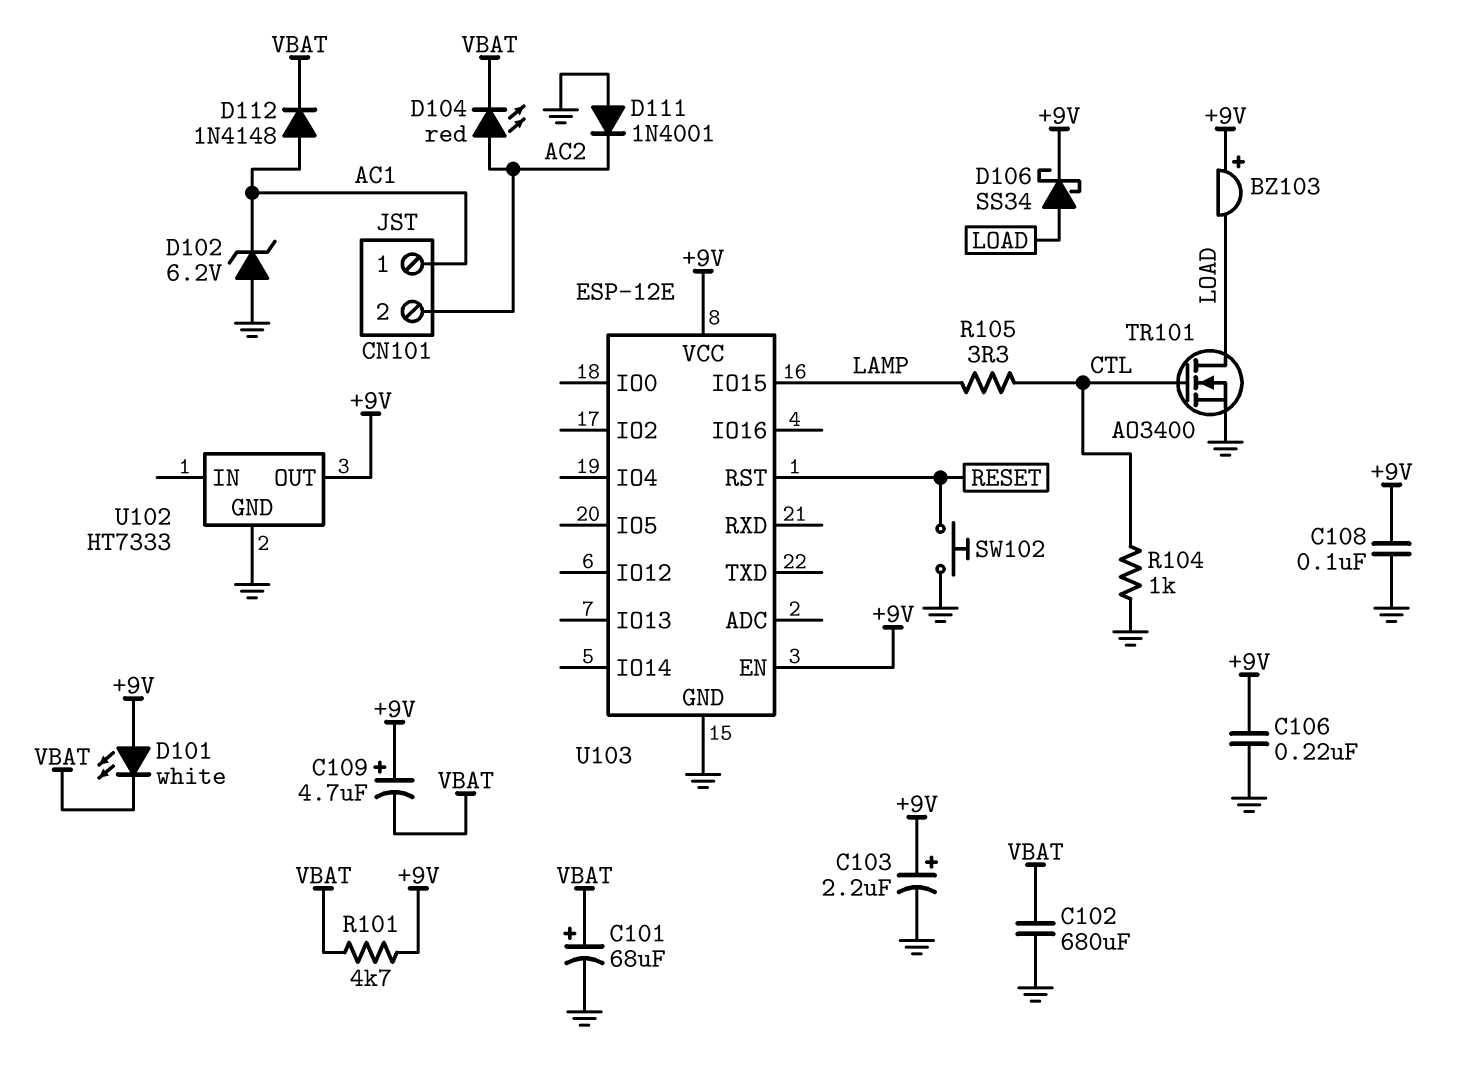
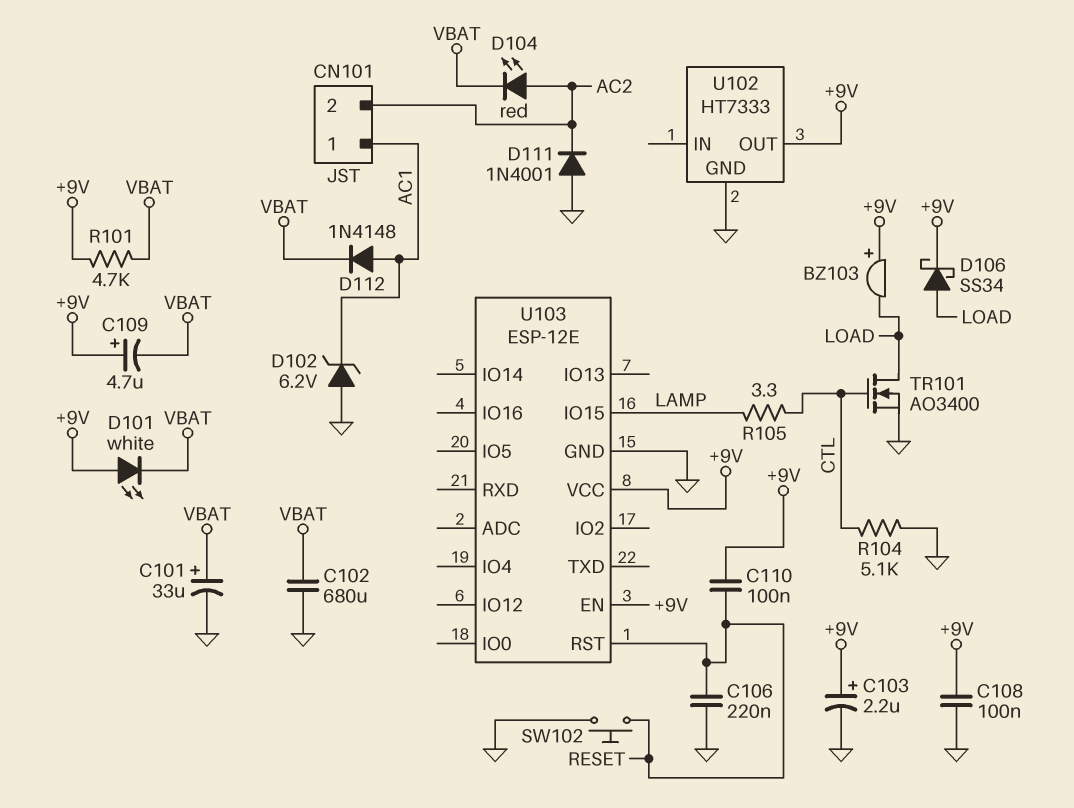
C101: 68uF (plus VBAT, minus GND) -> 33uF (plus VBAT, minus GND)
C106: 220nF (+9V, GND) -> 220nF (GND, RESET)
C110: none -> 100nF (+9V, RESET)
R104: 1k (CTL, GND) -> 5.1k (CTL, GND)

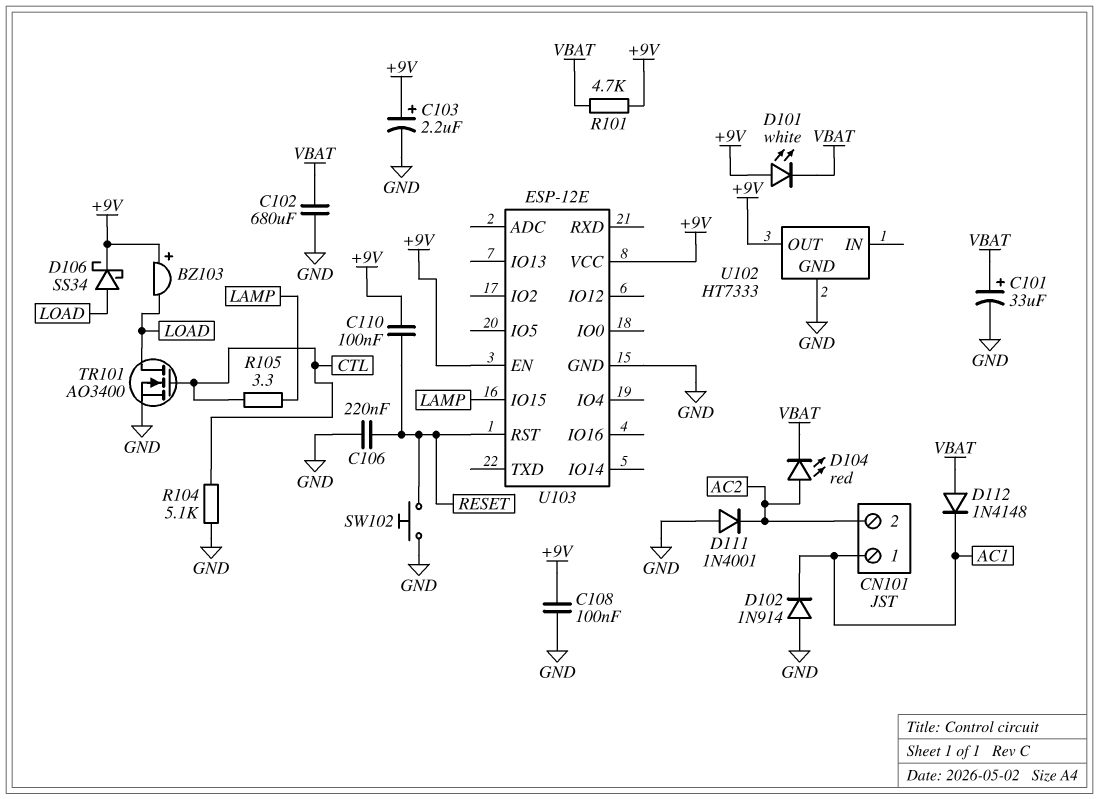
C109: 4.7uF (plus +9V, minus VBAT) -> none
D102: zener 6.2V (A GND, K AC1) -> diode 1N914 (A GND, K AC1)
D112: diode 1N4148 (A AC1, K VBAT) -> diode 1N4148 (A VBAT, K AC1)

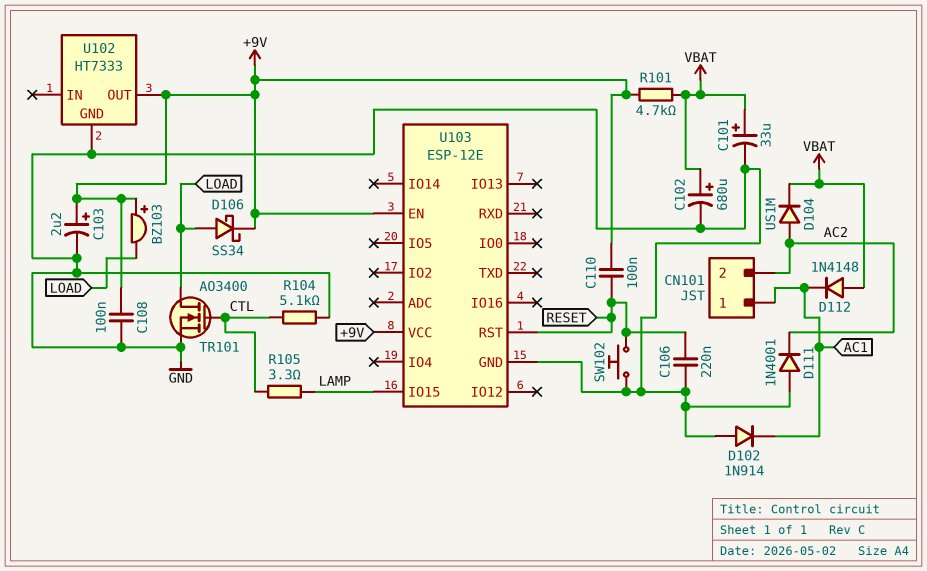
C102: 680uF (GND, VBAT) -> 680uF (plus VBAT, minus GND)
D101: LED white (A +9V, K VBAT) -> none
D104: LED red (A AC2, K VBAT) -> diode US1M (A AC2, K VBAT)

